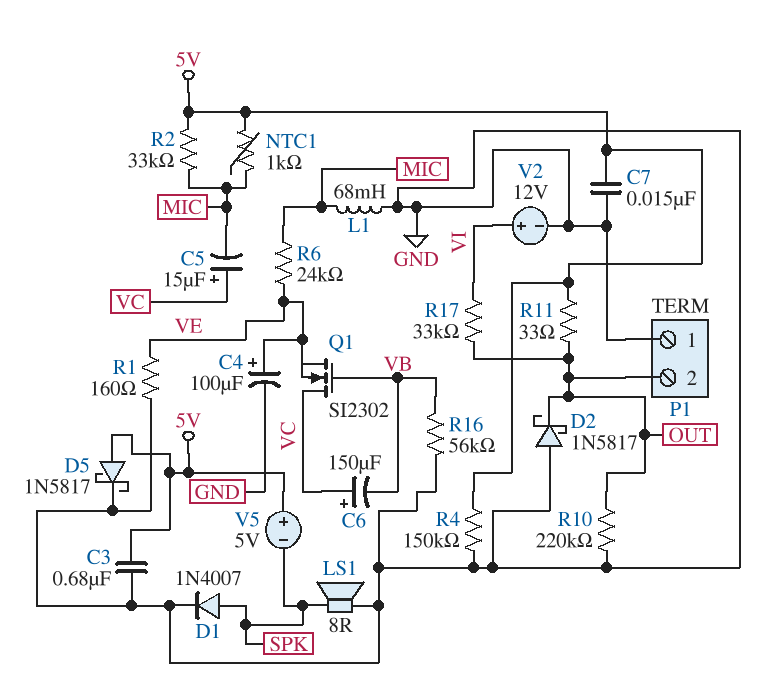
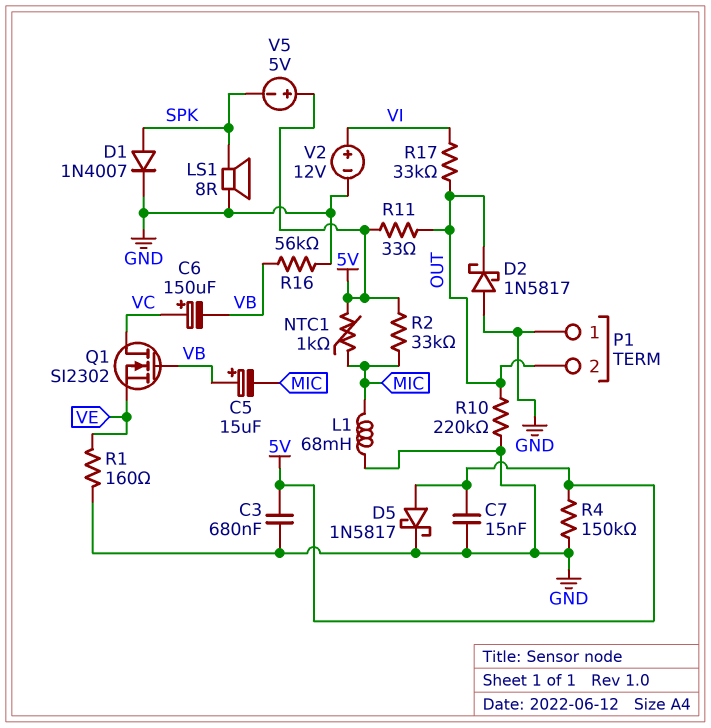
C4: 100uF (plus VE, minus GND) -> none
C5: 15uF (plus VC, minus MIC) -> 15uF (plus VB, minus MIC)
R6: 24k (MIC, VE) -> none

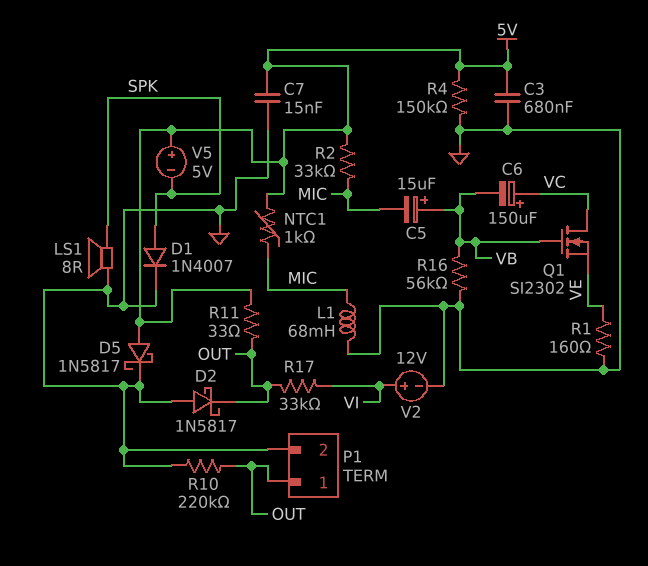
P1 pin 1: GND -> OUT
P1 pin 2: OUT -> GND

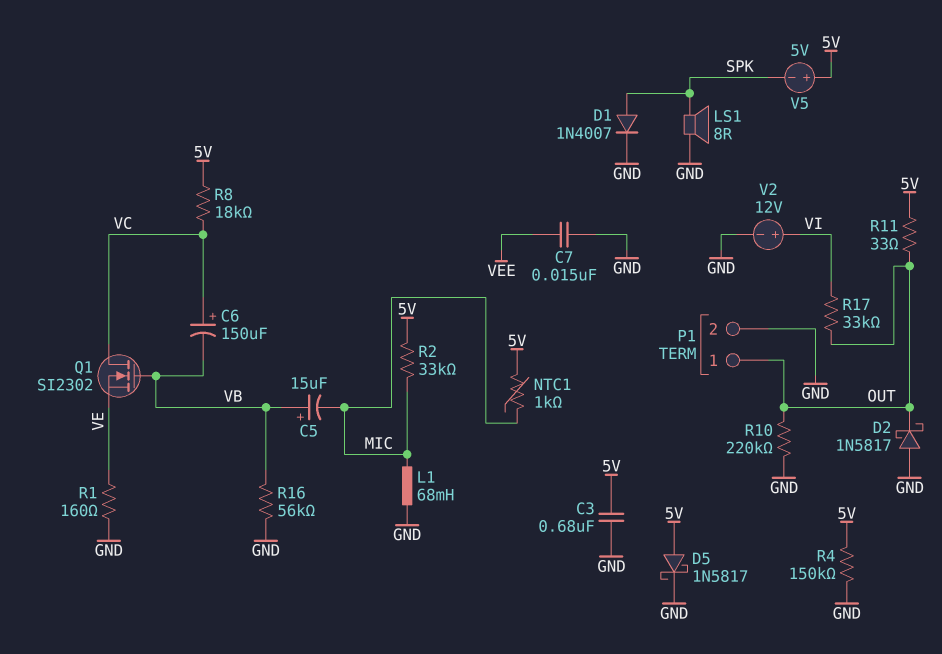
C7: 15nF (5V, GND) -> 15nF (GND, VEE)
R8: none -> 18k (5V, VC)

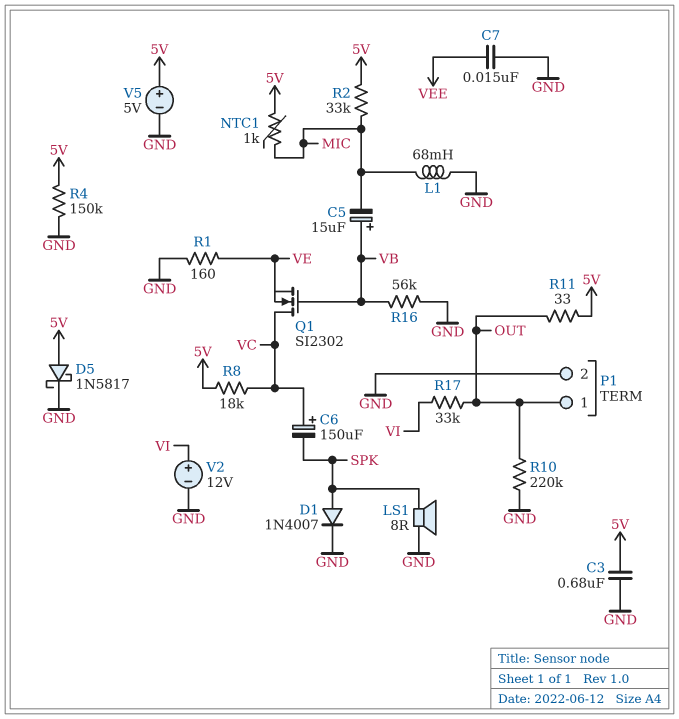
C6: 150uF (plus VC, minus VB) -> 150uF (plus VC, minus SPK)
D2: schottky 1N5817 (A GND, K OUT) -> none
V5: 5V (plus 5V, minus SPK) -> 5V (plus 5V, minus GND)

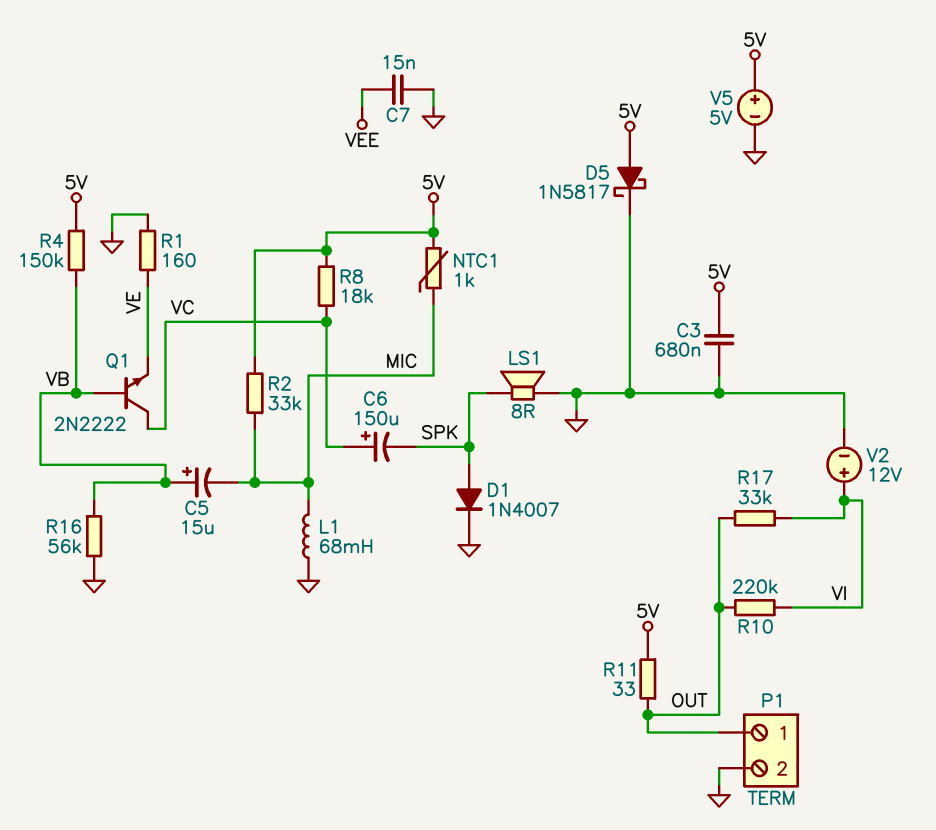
Q1: NMOS SI2302 (G VB, D VC, S VE) -> NPN 2N2222 (B VB, C VC, E VE)
R4: 150k (5V, GND) -> 150k (5V, VB)
R10: 220k (GND, OUT) -> 220k (OUT, VI)

